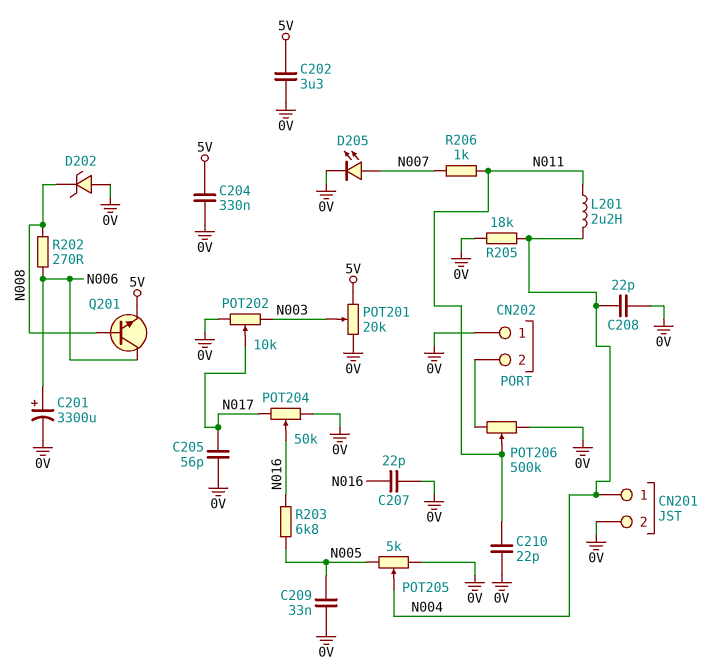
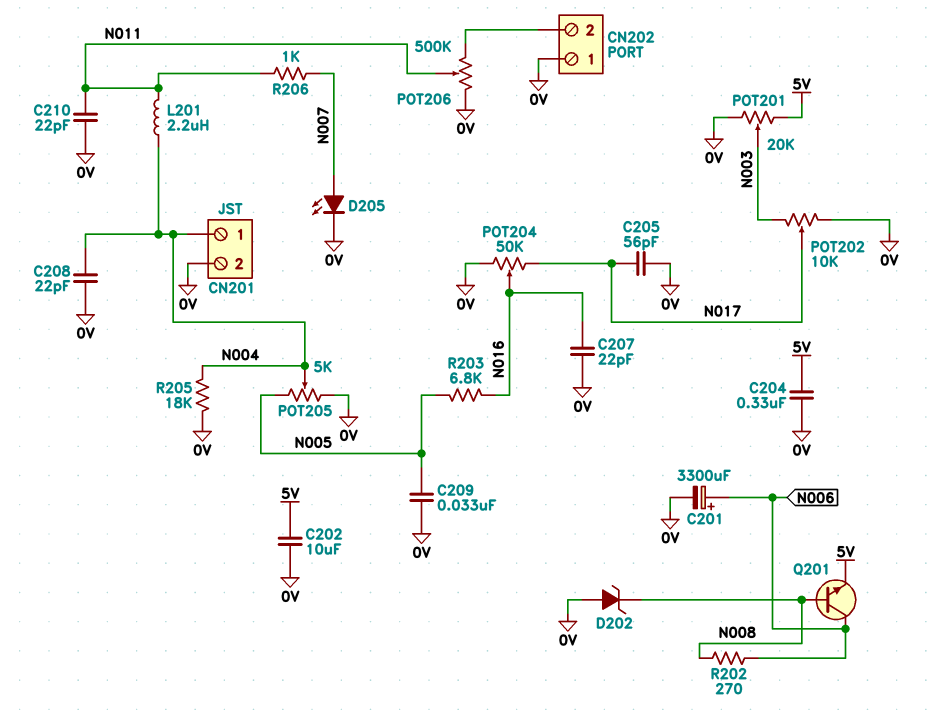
C202: 3.3uF (0V, 5V) -> 10uF (0V, 5V)

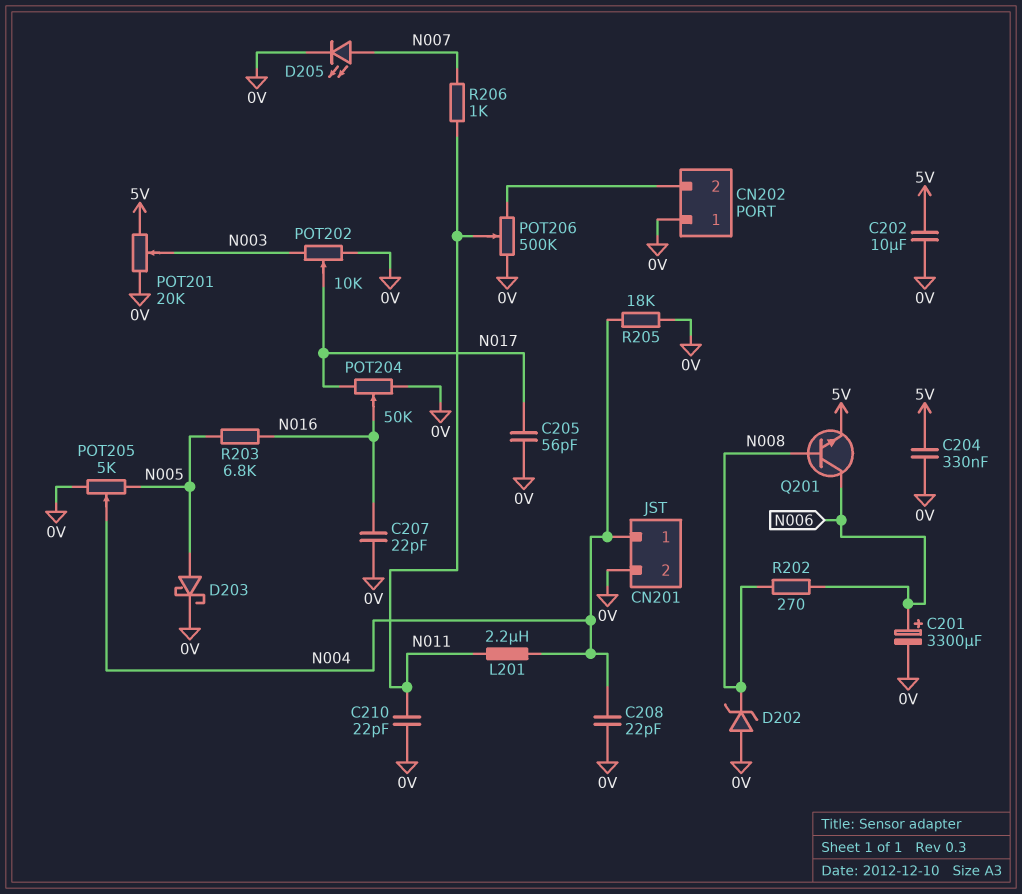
C209: 33nF (0V, N005) -> none
D203: none -> schottky (A N005, K 0V)

